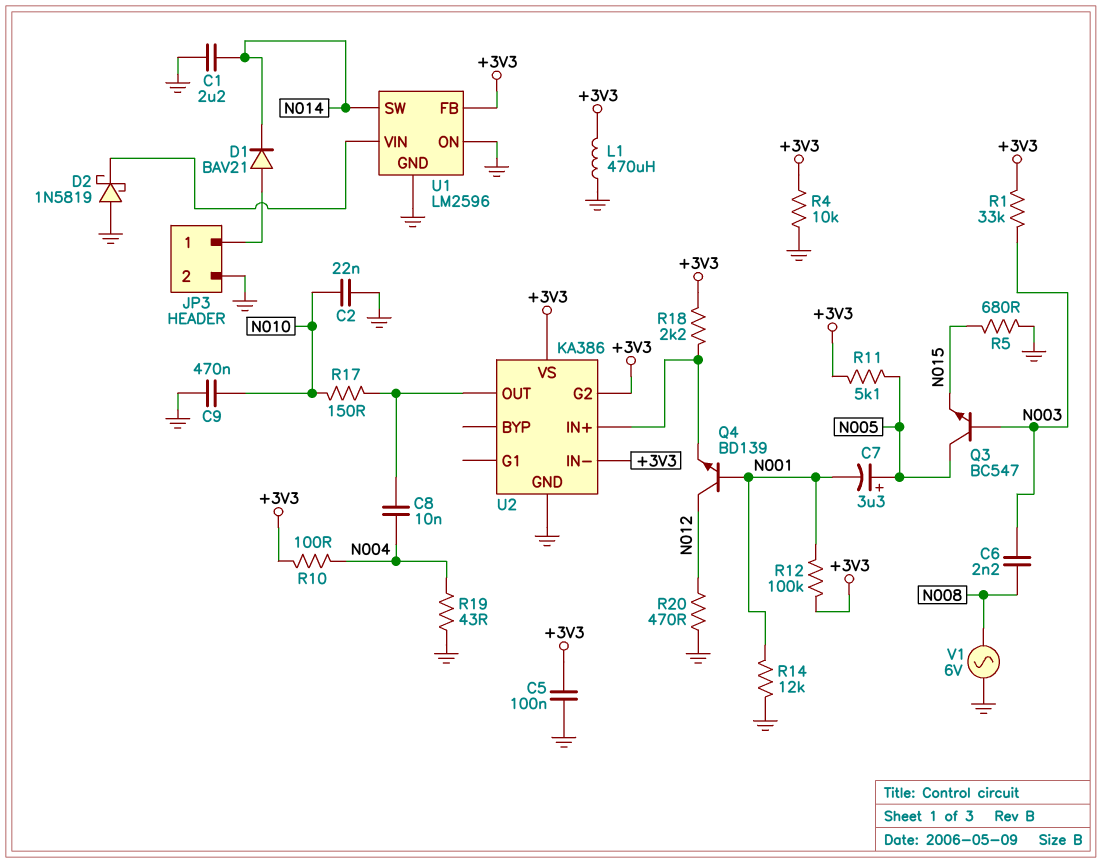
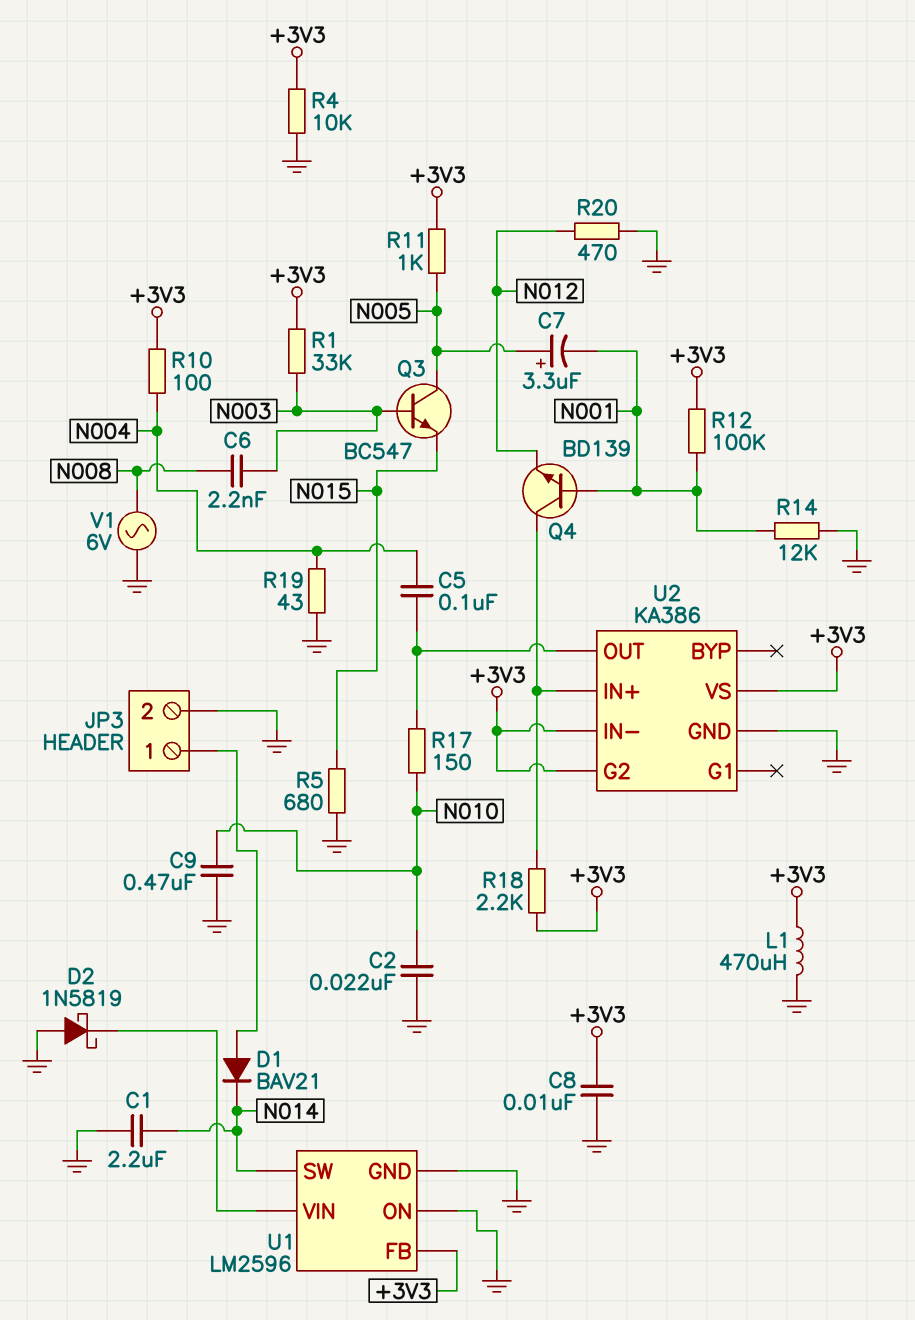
C5: 100nF (+3V3, GND) -> 100nF (N004, U2/OUT)
C8: 10nF (N004, U2/OUT) -> 10nF (+3V3, GND)
Q4: NPN BD139 (B N001, C N012, E U2/IN+) -> NPN BD139 (B N001, C U2/IN+, E N012)
R11: 5.1k (+3V3, N005) -> 1k (+3V3, N005)

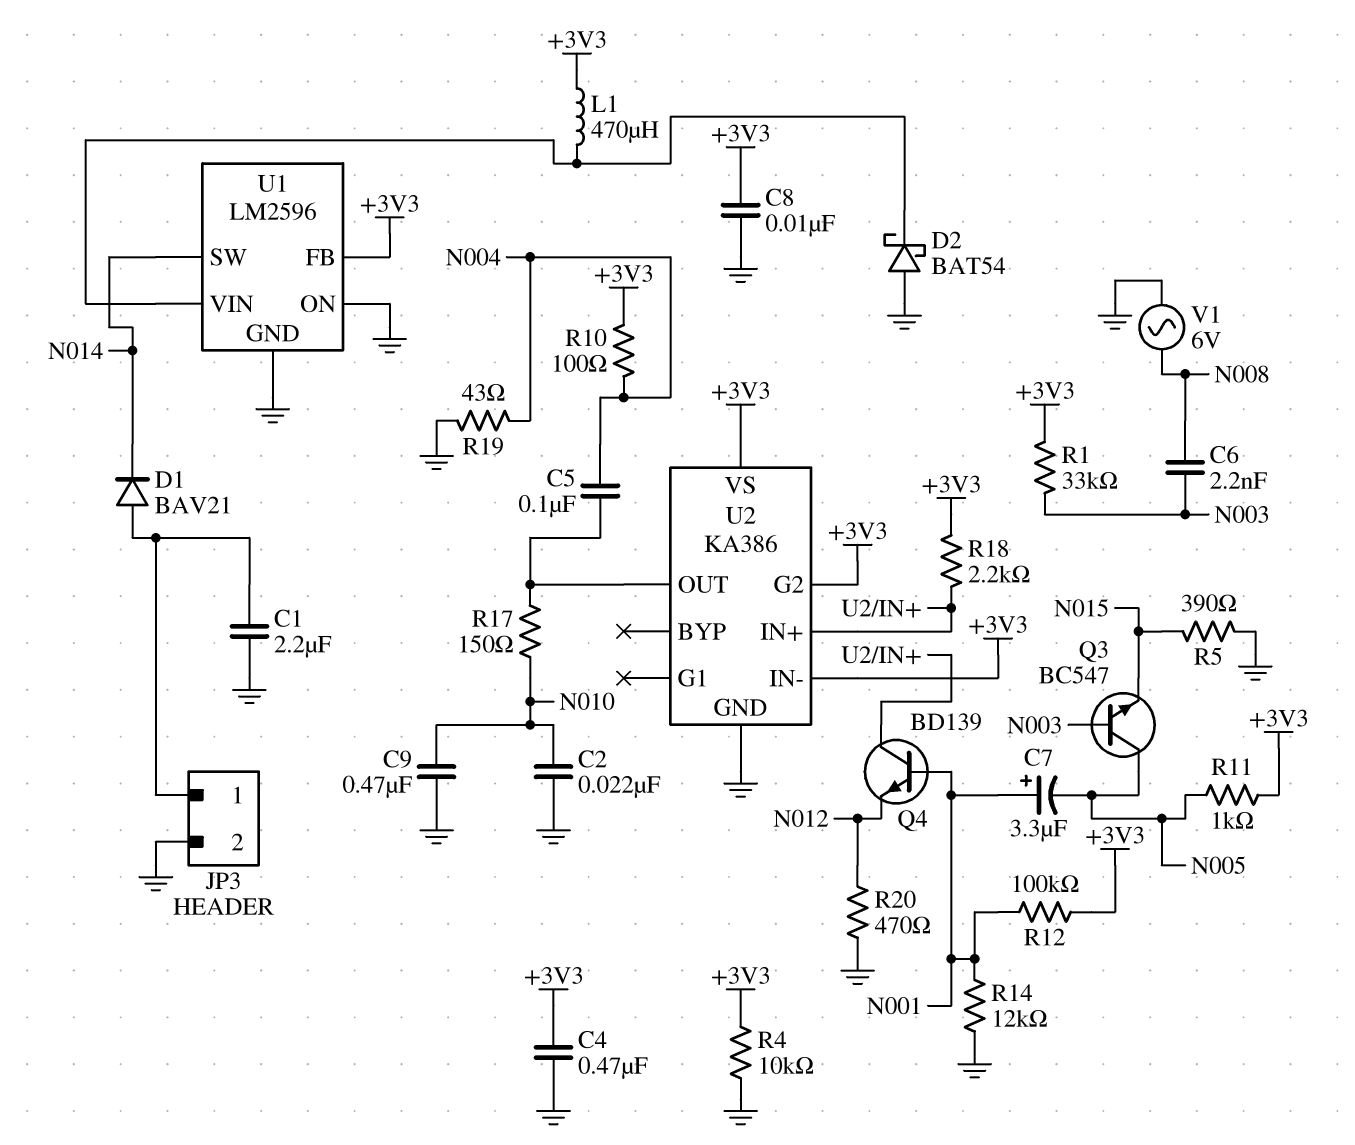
C1: 2.2uF (GND, N014) -> 2.2uF (GND, JP3/1)
C4: none -> 470nF (+3V3, GND)
C7: 3.3uF (plus N005, minus N001) -> 3.3uF (plus N001, minus N005)
D2: schottky 1N5819 (A GND, K U1/VIN) -> schottky BAT54 (A GND, K U1/VIN)
L1: 470uH (+3V3, GND) -> 470uH (+3V3, U1/VIN)
R5: 680 (GND, N015) -> 390 (GND, N015)

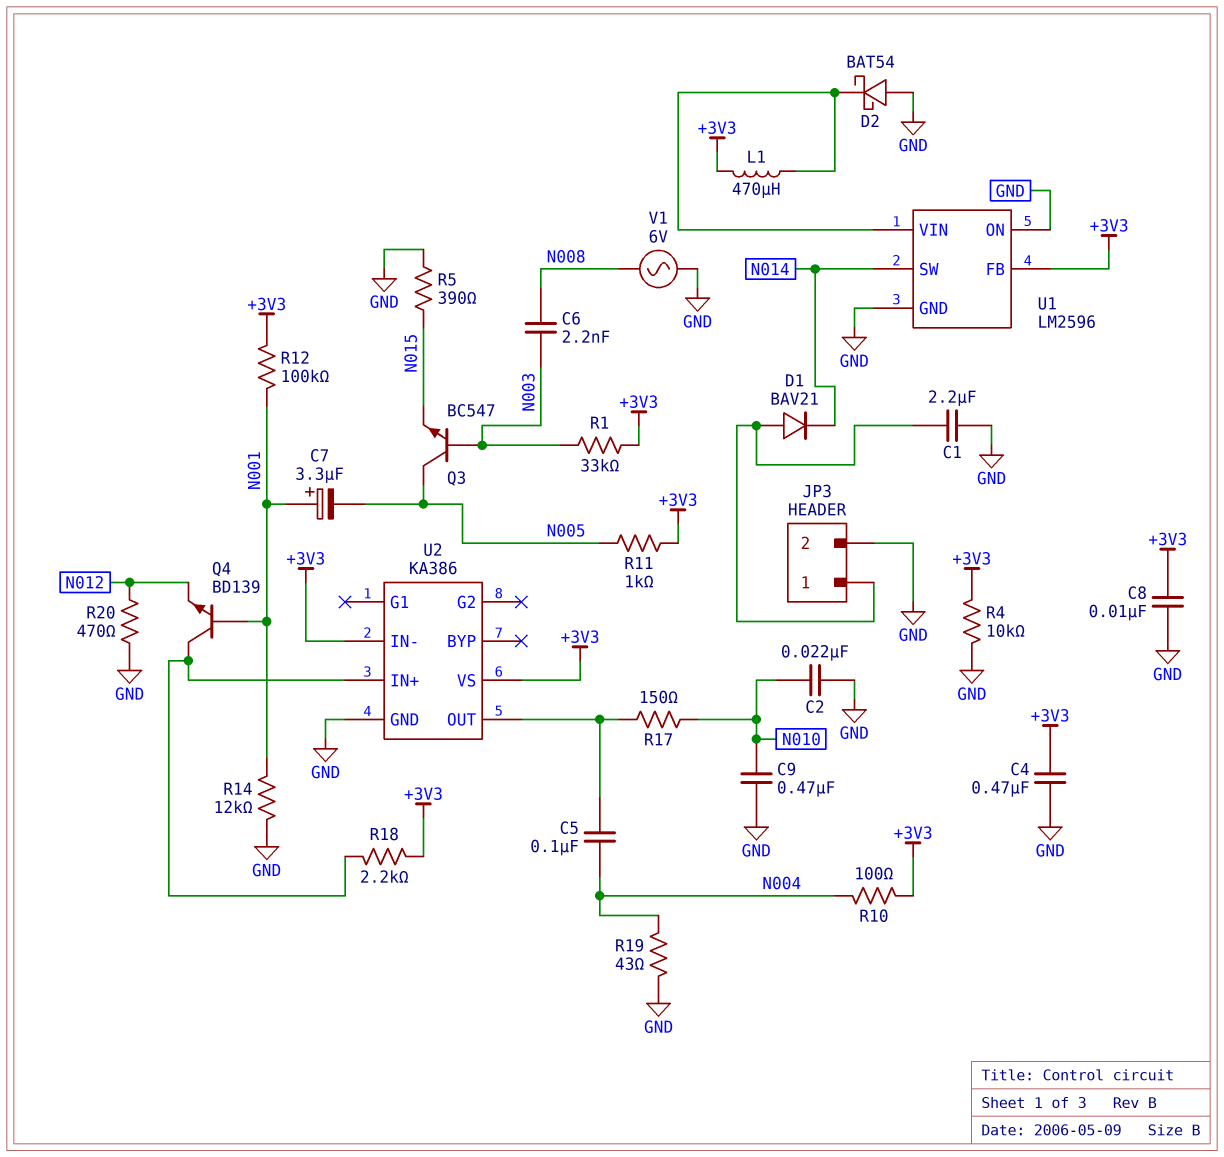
U2 pin G2: +3V3 -> none

